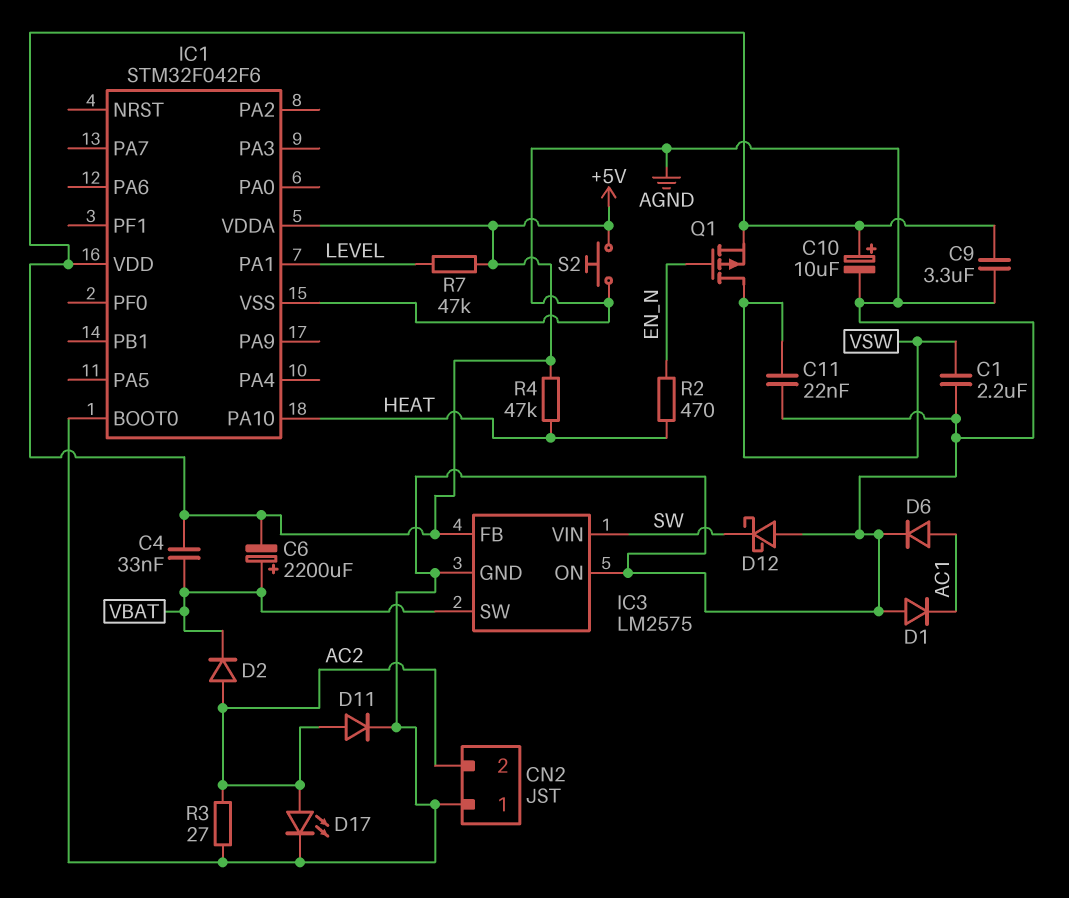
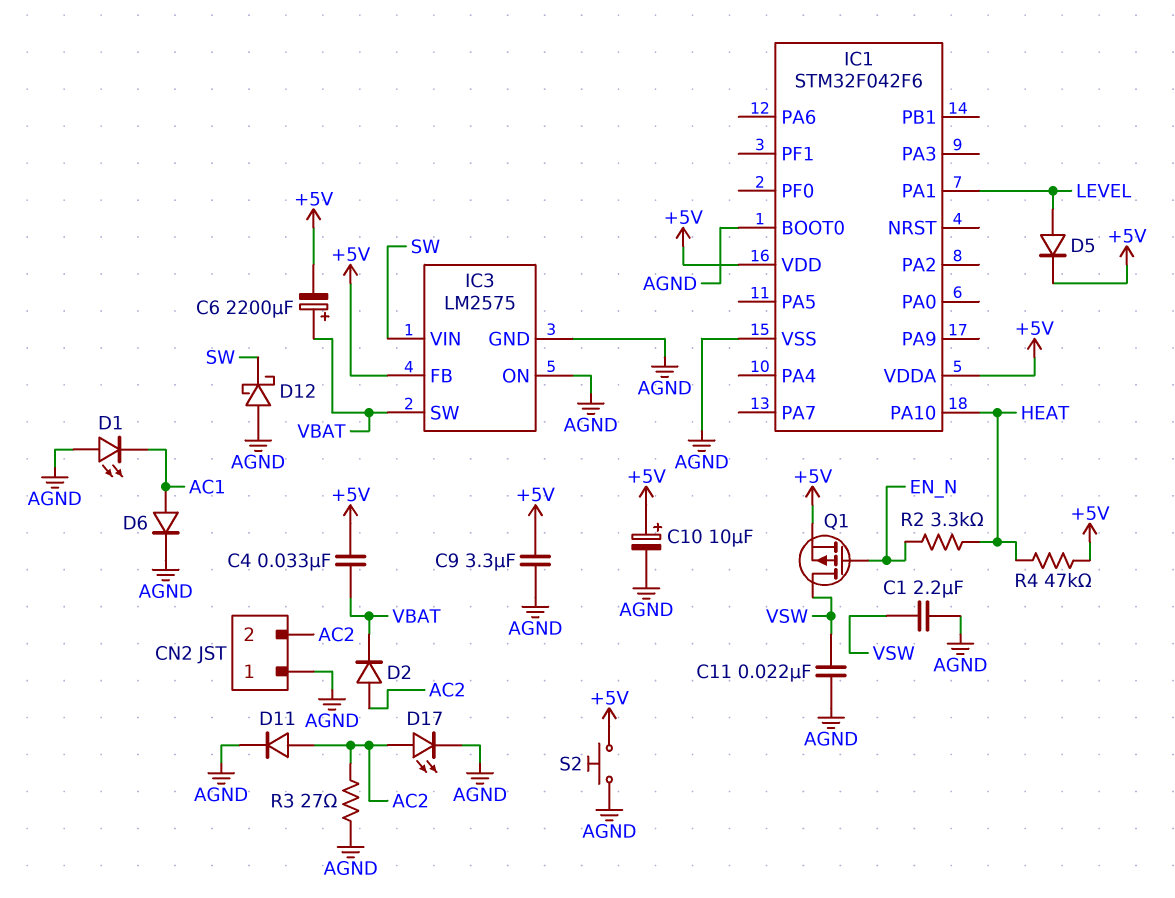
D1: diode (A AGND, K AC1) -> LED (A AGND, K AC1)
D5: none -> diode (A LEVEL, K +5V)
R2: 470 (EN_N, HEAT) -> 3.3k (EN_N, HEAT)
R7: 47k (+5V, LEVEL) -> none

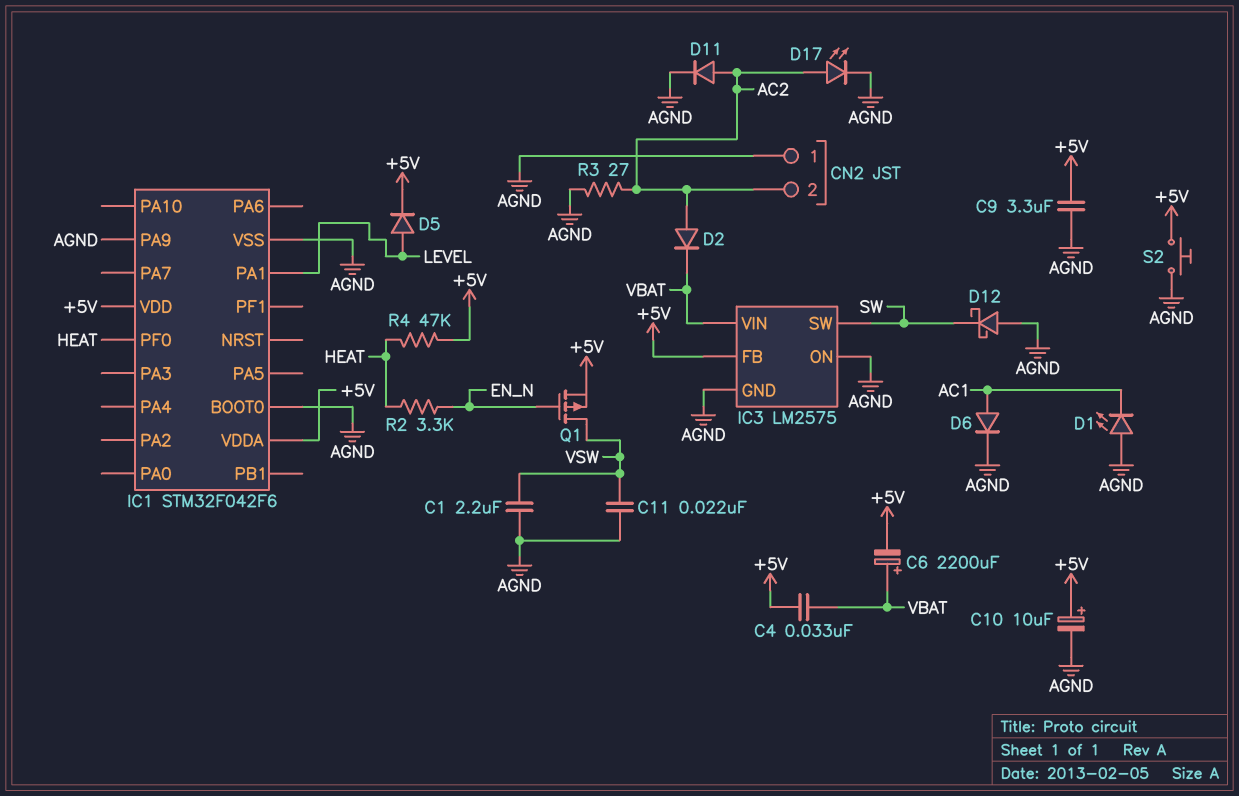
IC1 pin PA9: none -> AGND
IC1 pin PA10: HEAT -> none
IC1 pin PF0: none -> HEAT
IC3 pin SW: VBAT -> SW
IC3 pin VIN: SW -> VBAT

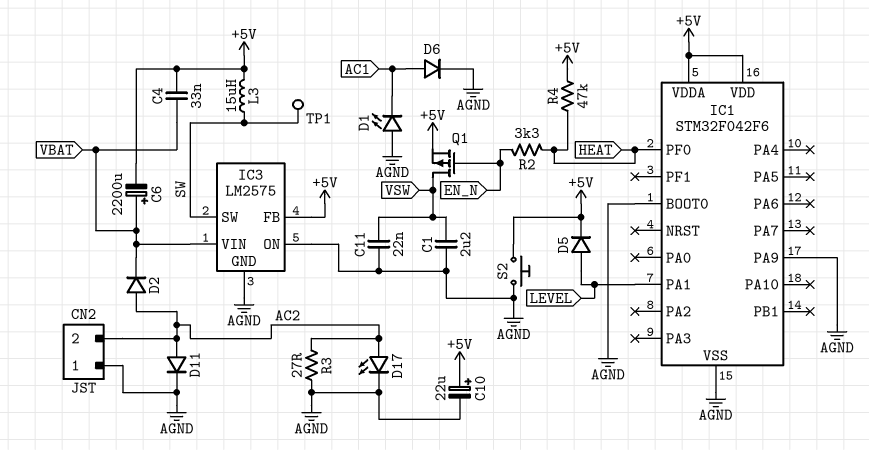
C9: 3.3uF (+5V, AGND) -> none
C10: 10uF (plus +5V, minus AGND) -> 22uF (plus +5V, minus AGND)
D12: schottky (A AGND, K SW) -> none
L3: none -> 15uH (+5V, SW)
TP1: none -> test point (SW)

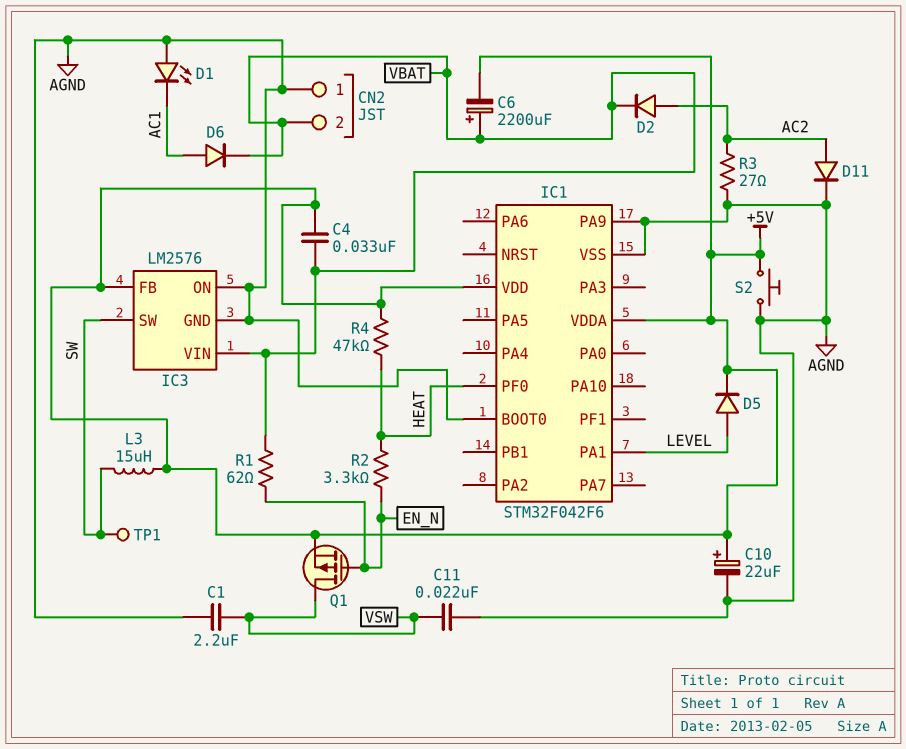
CN2 pin 2: AC2 -> VBAT
D6: diode (A AC1, K AGND) -> diode (A AC1, K VBAT)
D17: LED (A AC2, K AGND) -> none
IC3: LM2575 -> LM2576
R1: none -> 62 (EN_N, VBAT)

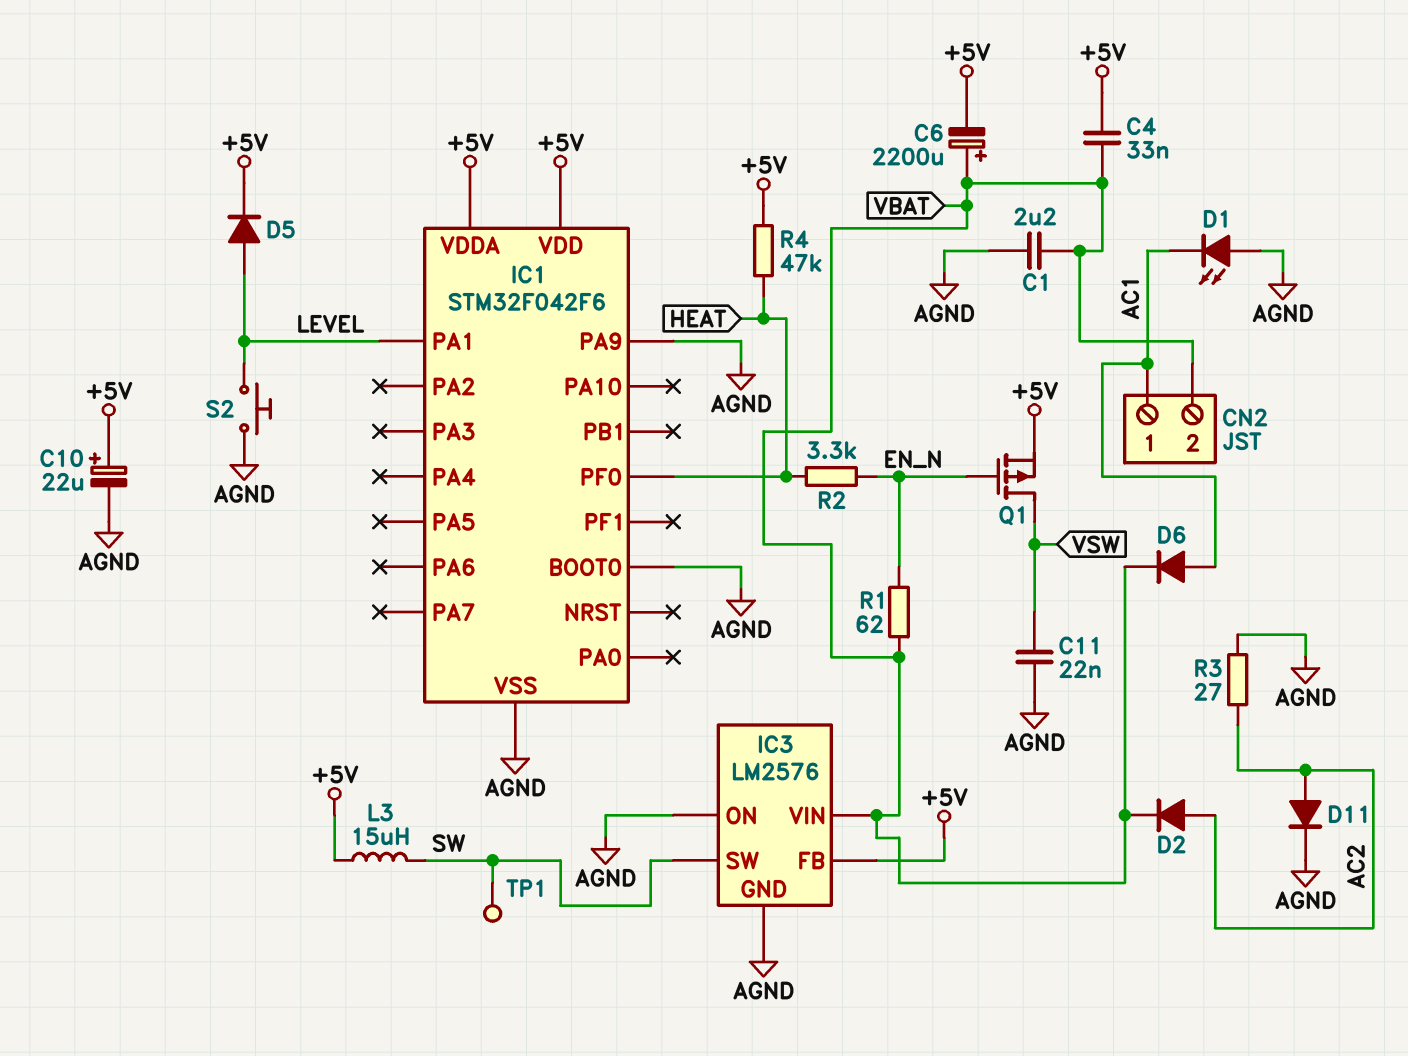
C1: 2.2uF (AGND, VSW) -> 2.2uF (AGND, VBAT)
CN2 pin 1: AGND -> AC1
S2: button (+5V, AGND) -> button (AGND, LEVEL)

